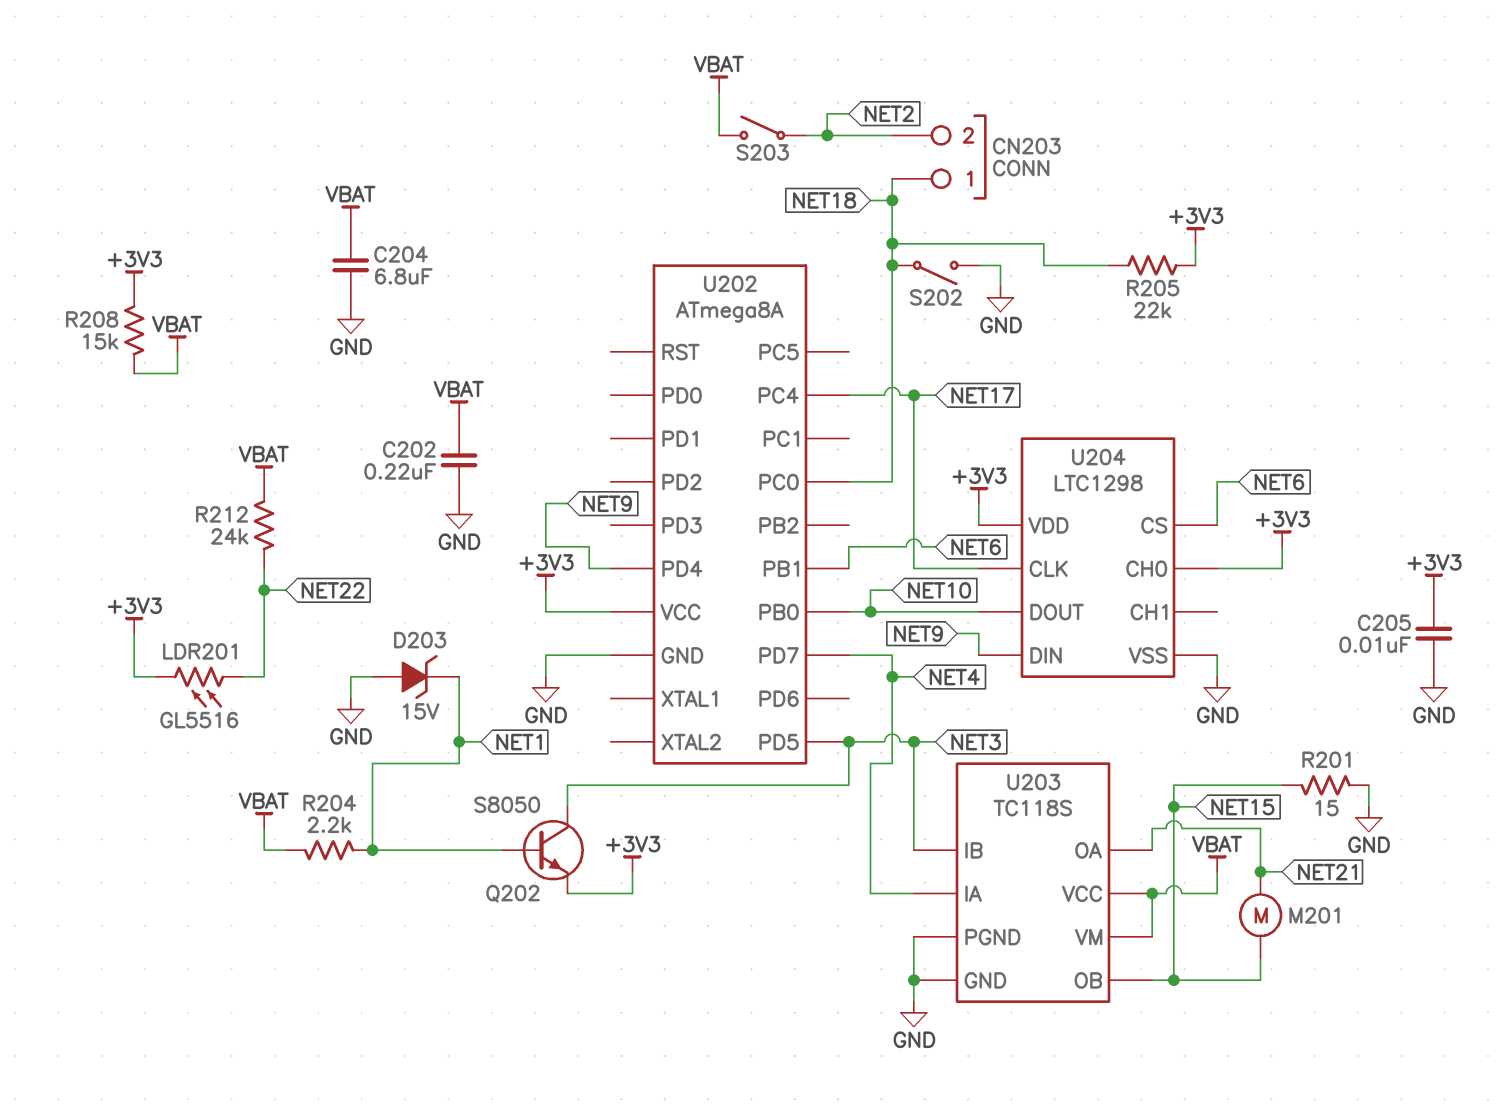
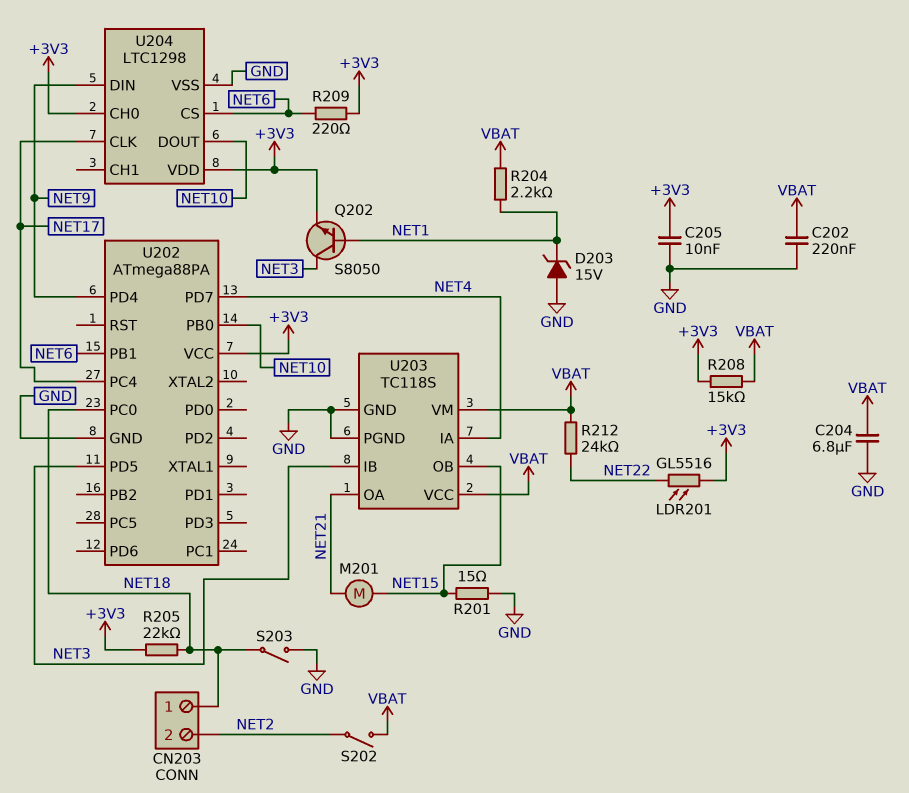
R209: none -> 220 (+3V3, NET6)
S202: switch (GND, NET18) -> switch (NET2, VBAT)
S203: switch (NET2, VBAT) -> switch (GND, NET18)
U202: ATmega8A -> ATmega88PA

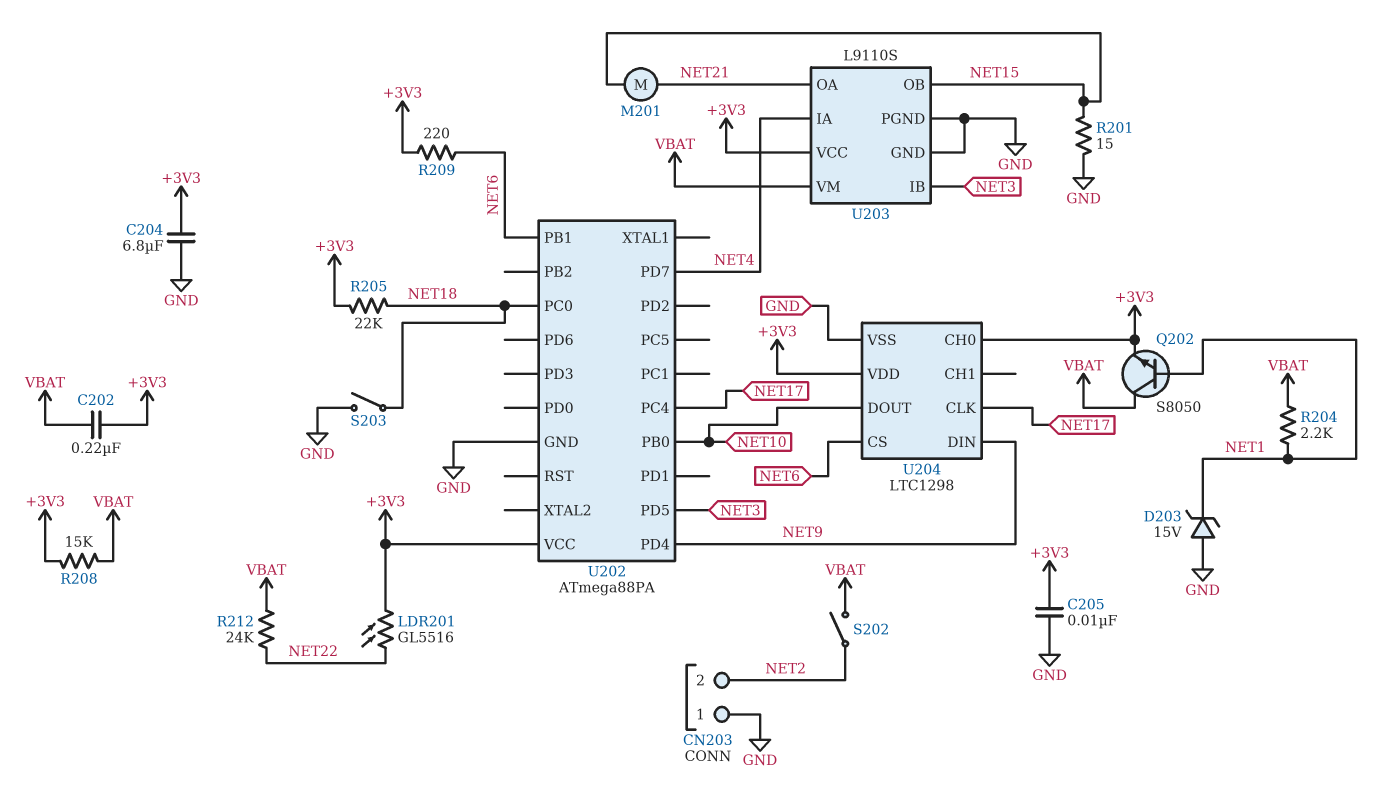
C202: 220nF (GND, VBAT) -> 220nF (+3V3, VBAT)
C204: 6.8uF (GND, VBAT) -> 6.8uF (+3V3, GND)
CN203 pin 1: NET18 -> GND
Q202: NPN S8050 (B NET1, C NET3, E +3V3) -> NPN S8050 (B NET1, C VBAT, E +3V3)
U203: TC118S -> L9110S
U203 pin VCC: VBAT -> +3V3

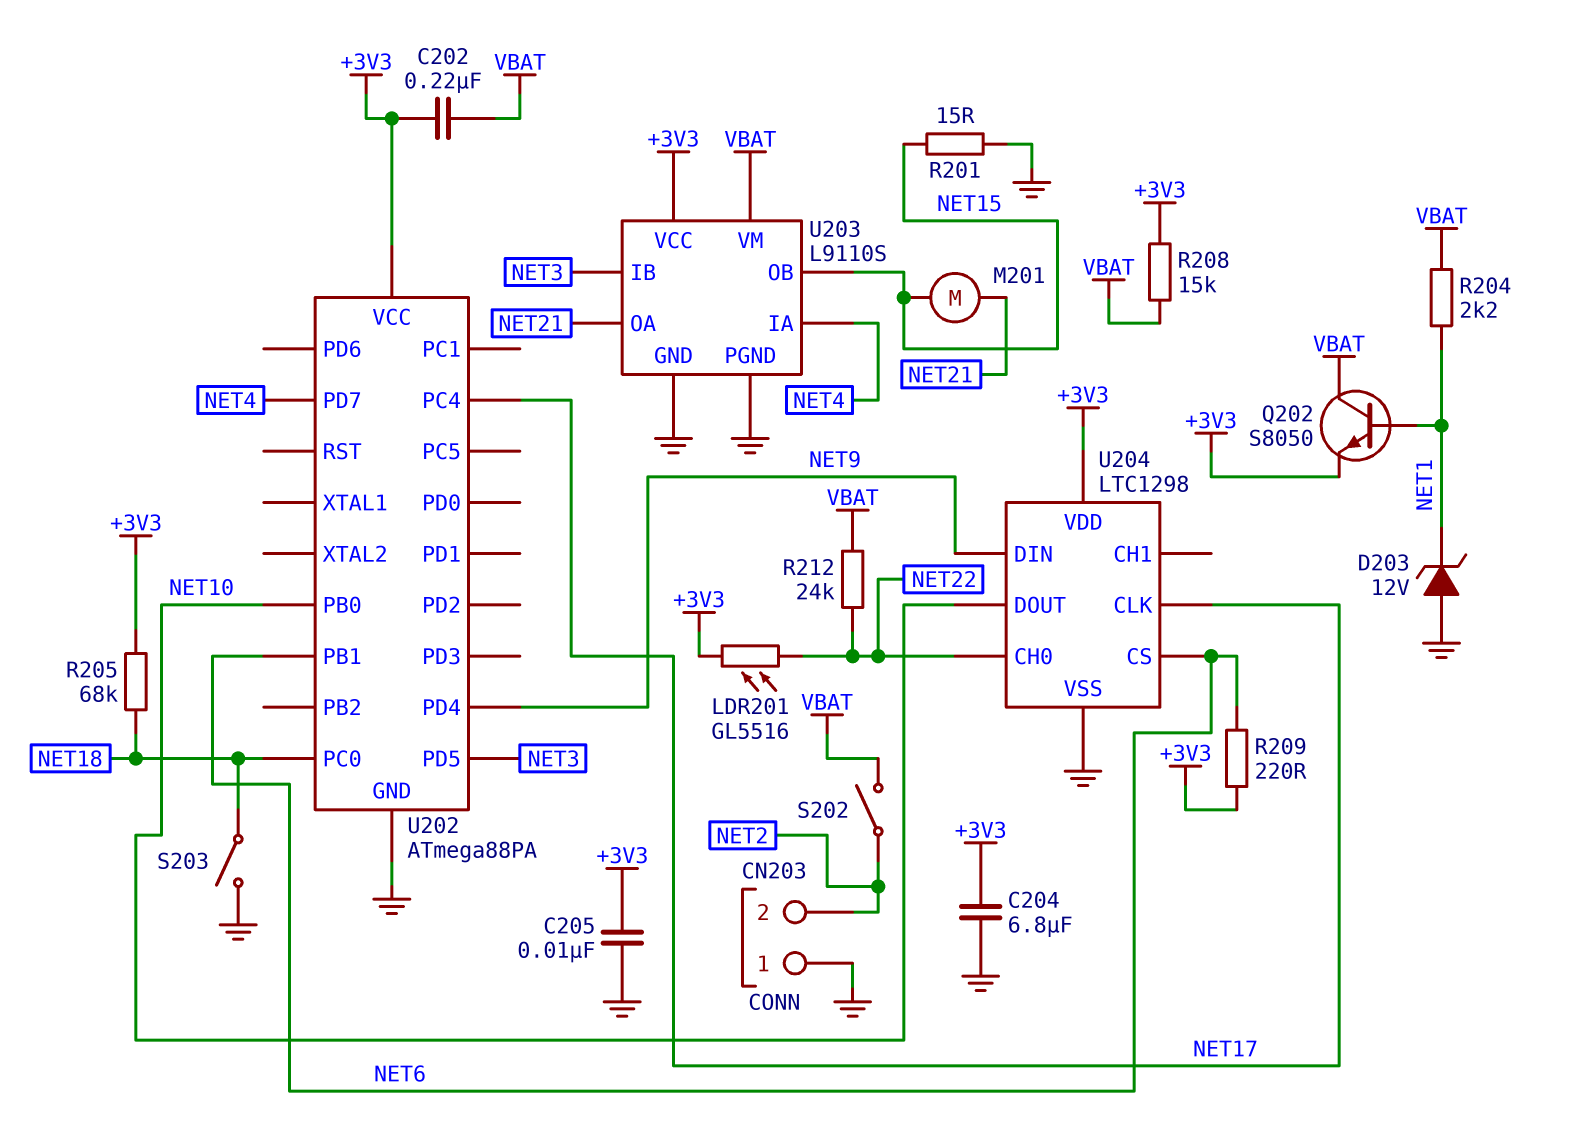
D203: zener 15V (A GND, K NET1) -> zener 12V (A GND, K NET1)
R205: 22k (+3V3, NET18) -> 68k (+3V3, NET18)
U204 pin CH0: +3V3 -> NET22

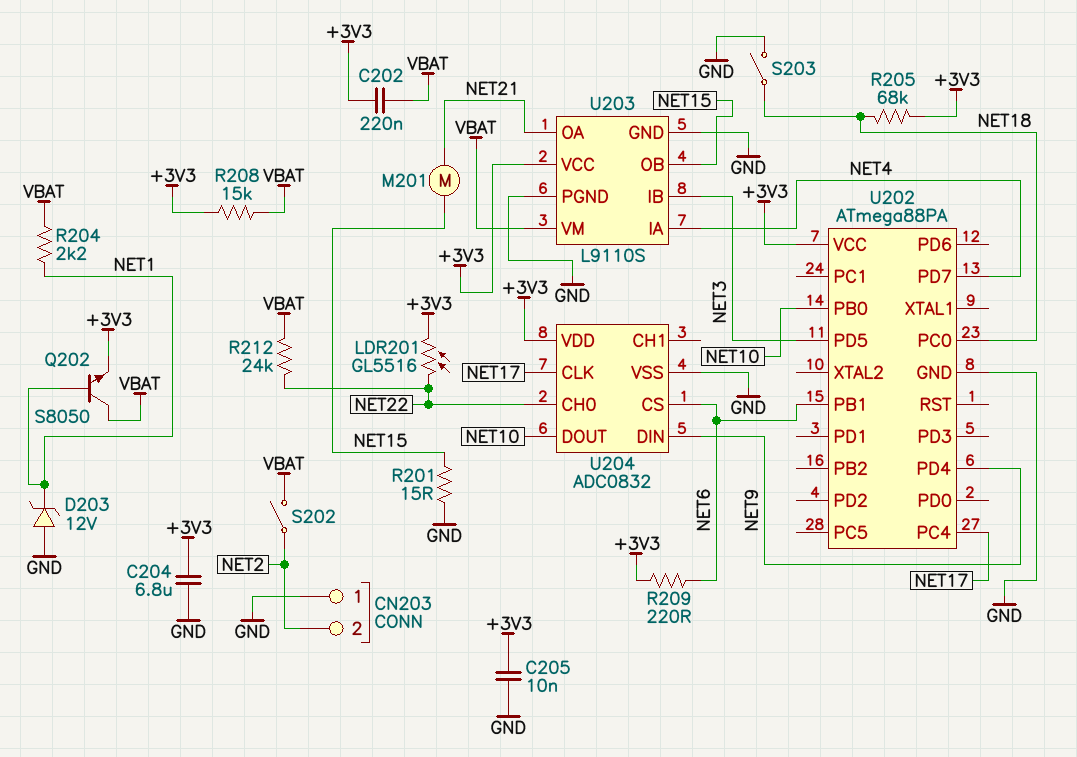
U204: LTC1298 -> ADC0832

